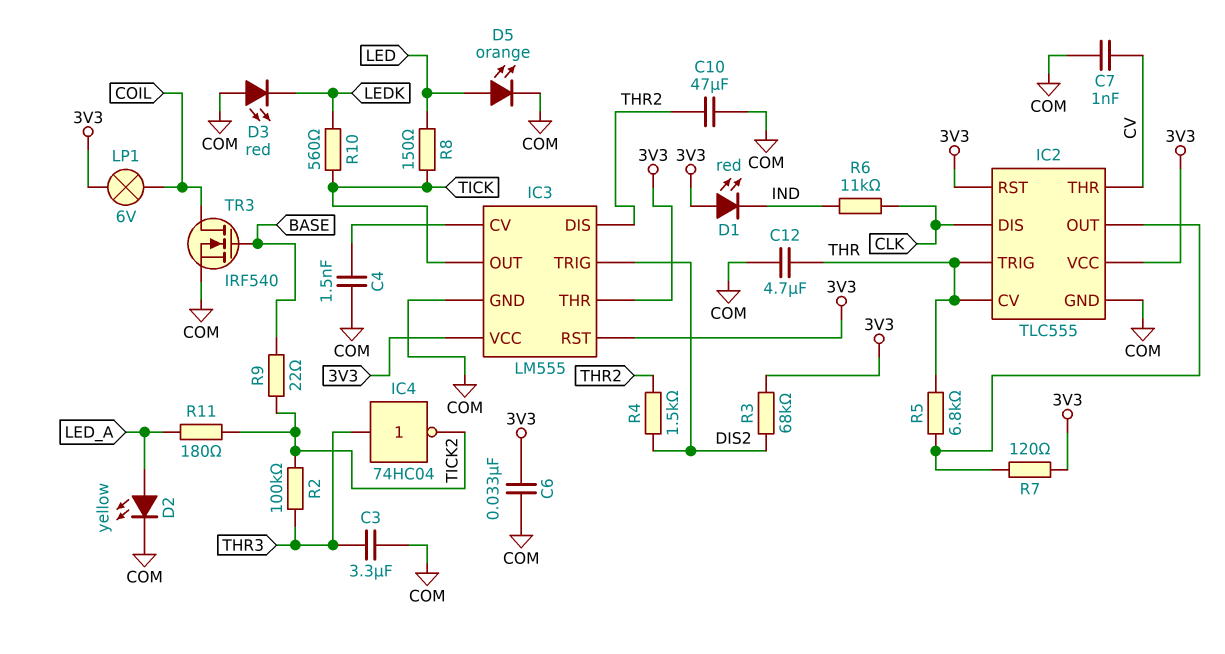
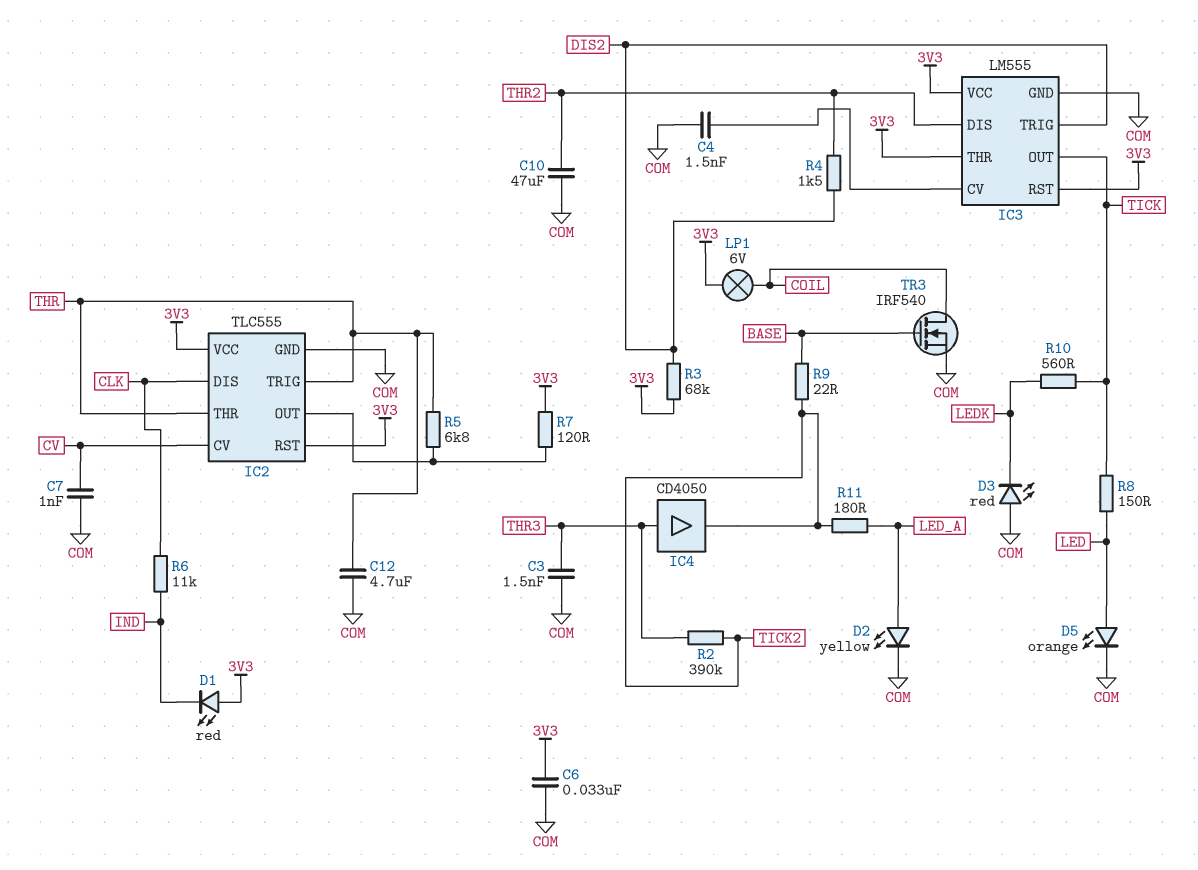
C3: 3.3uF (COM, THR3) -> 1.5nF (COM, THR3)
IC2 pin CV: THR -> CV
IC2 pin THR: CV -> THR
IC4: NOT 74HC04 (in THR3, out TICK2) -> buffer CD4050 (in THR3, out TICK2)
R2: 100k (THR3, TICK2) -> 390k (THR3, TICK2)

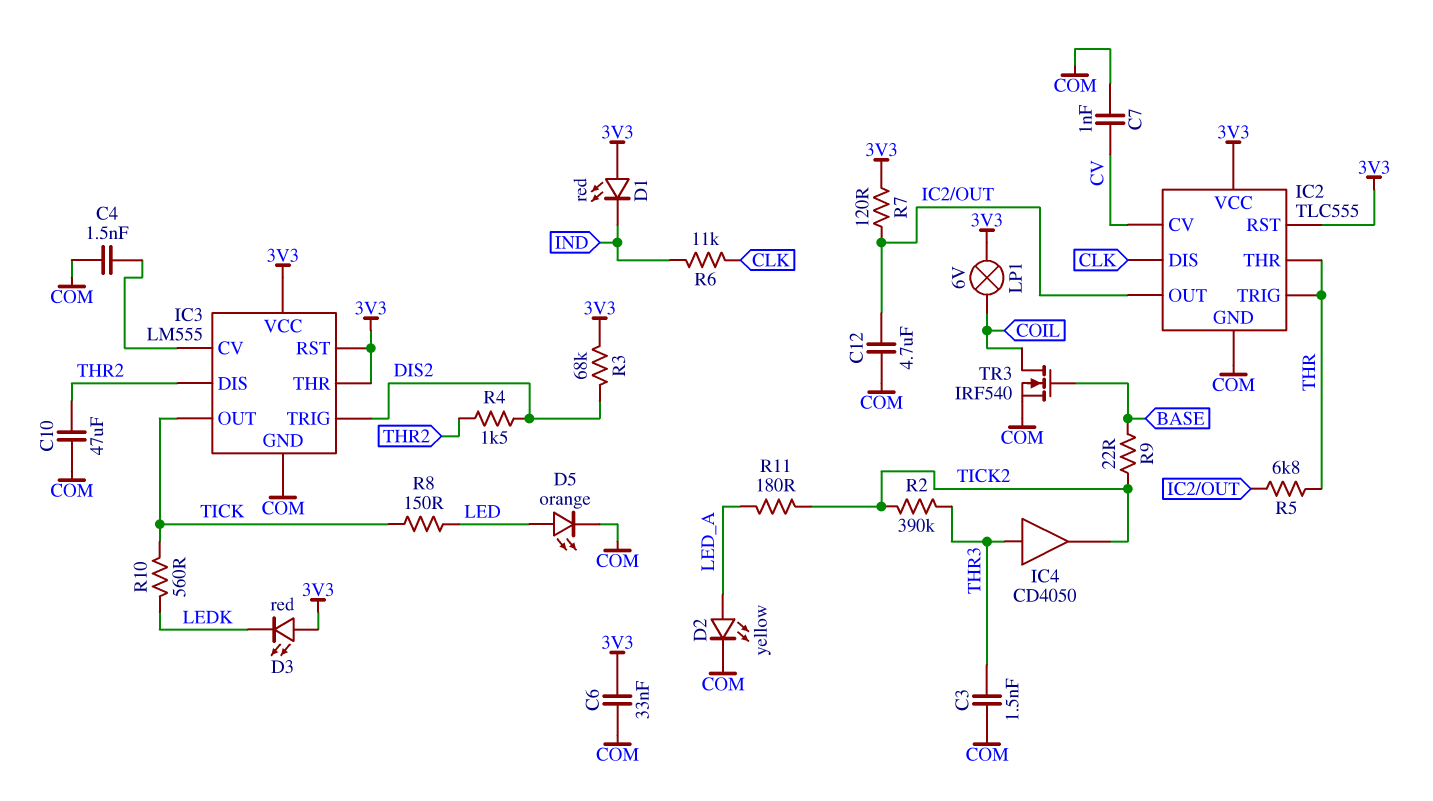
C12: 4.7uF (COM, THR) -> 4.7uF (COM, IC2/OUT)
D3: LED red (A COM, K LEDK) -> LED red (A 3V3, K LEDK)

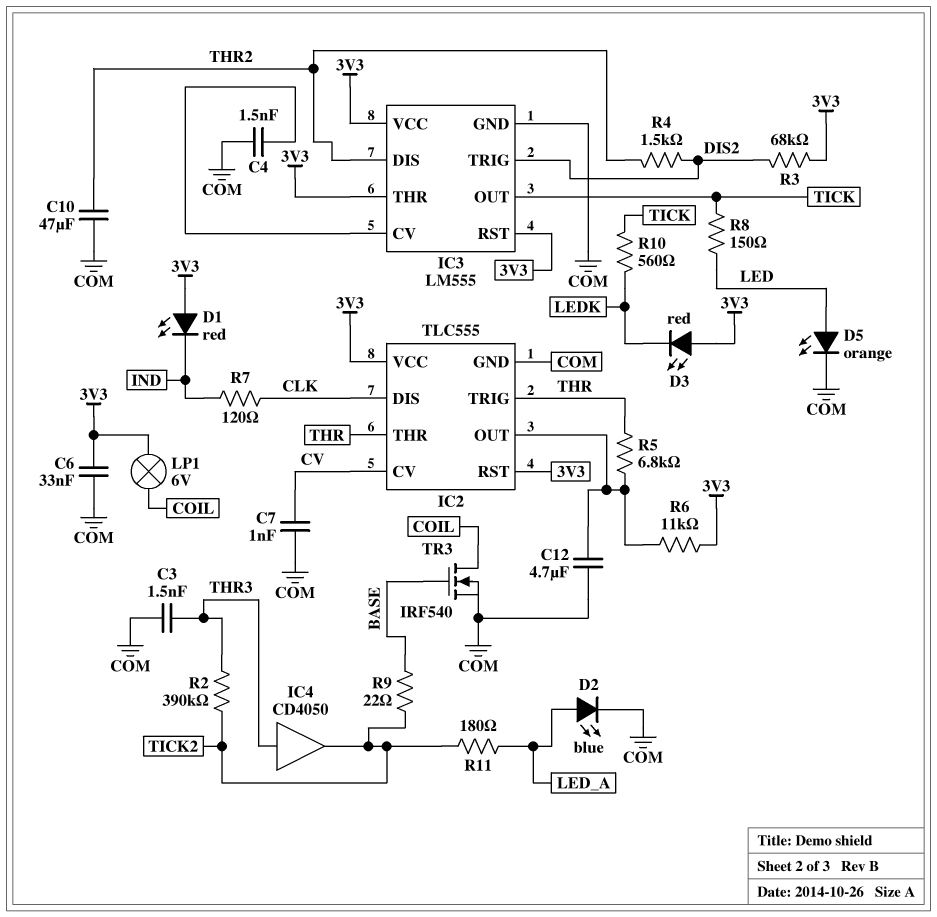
D2: LED yellow (A LED_A, K COM) -> LED blue (A LED_A, K COM)
R6: 11k (CLK, IND) -> 11k (3V3, IC2/OUT)
R7: 120 (3V3, IC2/OUT) -> 120 (CLK, IND)

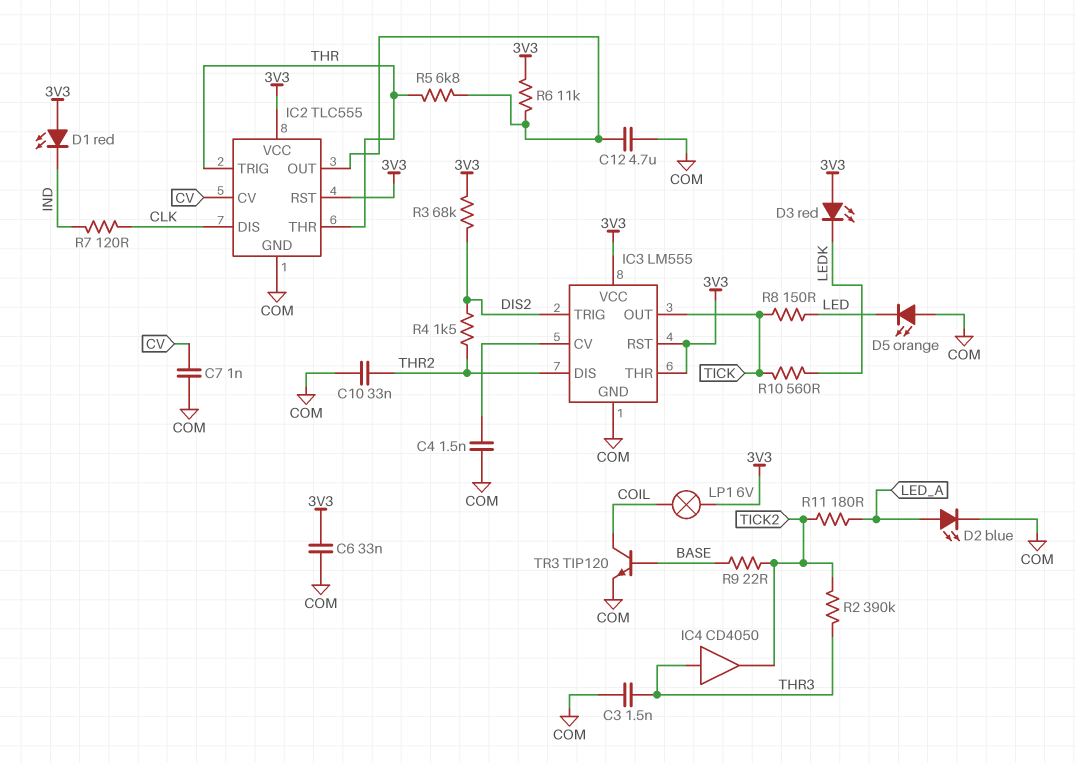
C10: 47uF (COM, THR2) -> 33nF (COM, THR2)
D5: LED orange (A LED, K COM) -> LED orange (A COM, K LED)
TR3: NMOS IRF540 (G BASE, D COIL, S COM) -> NPN TIP120 (B BASE, C COIL, E COM)

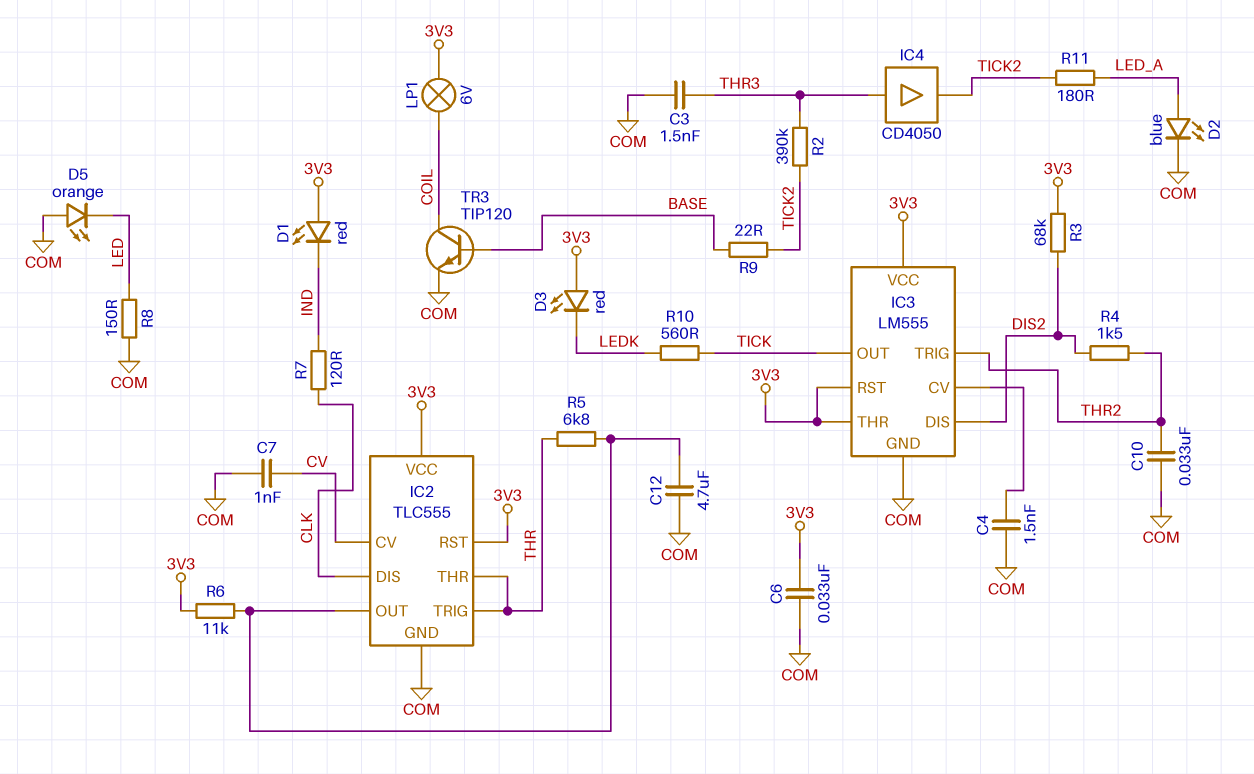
IC3 pin DIS: THR2 -> DIS2
IC3 pin TRIG: DIS2 -> THR2
R8: 150 (LED, TICK) -> 150 (COM, LED)

